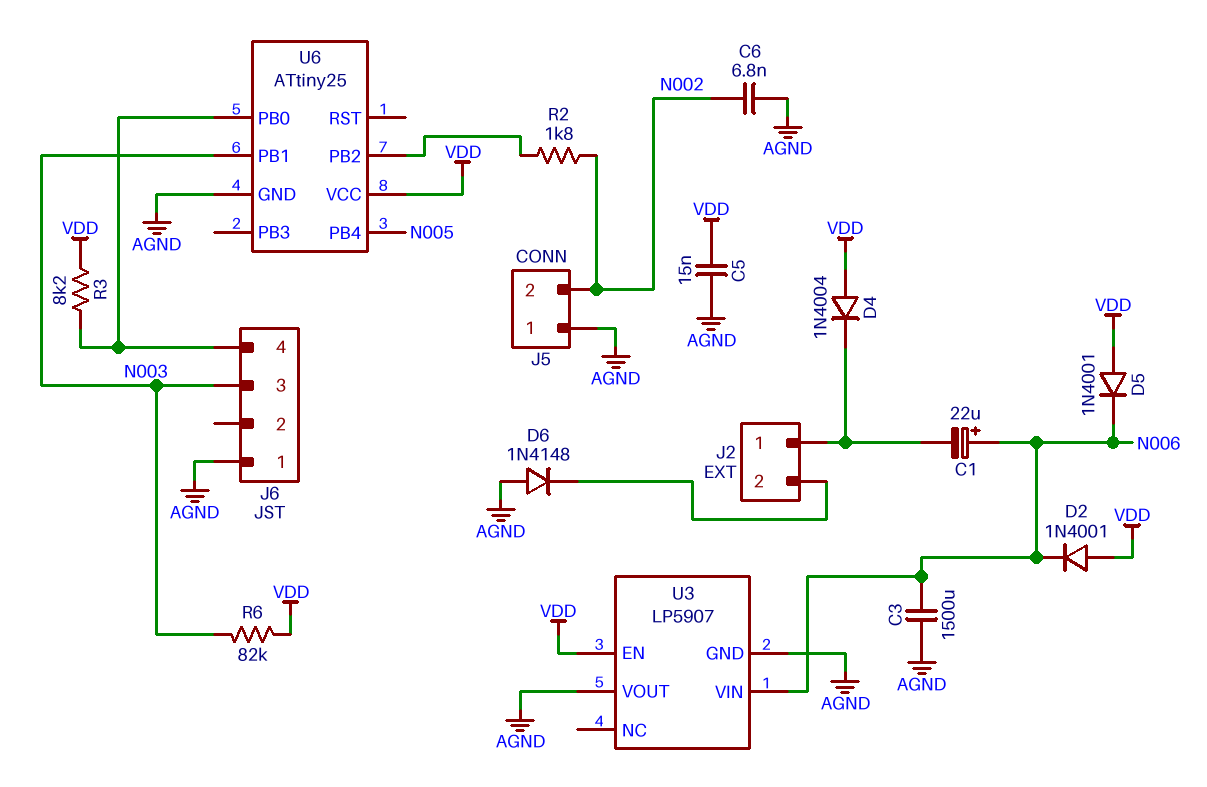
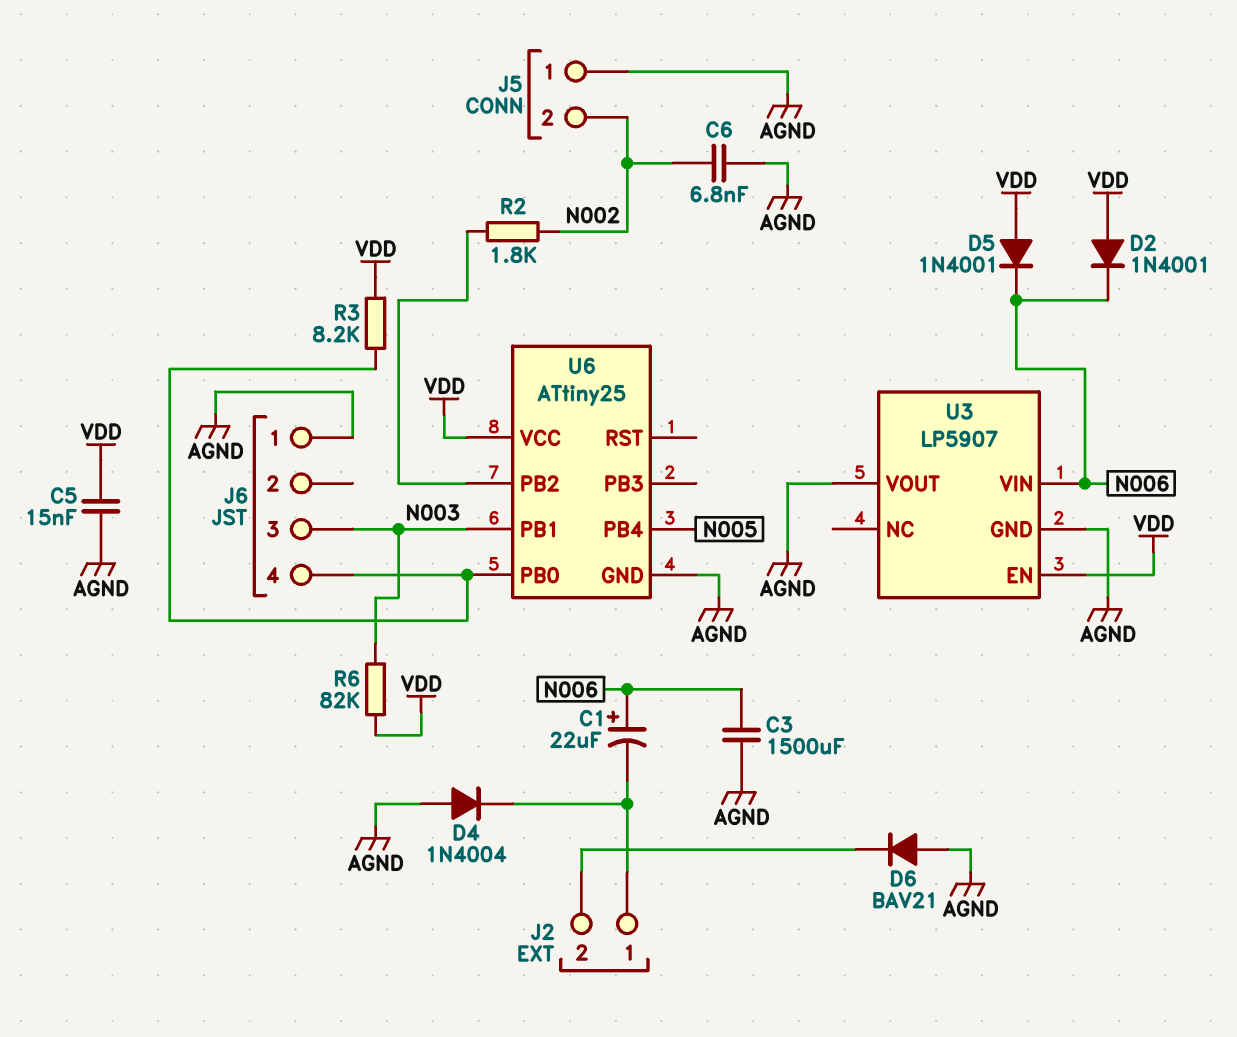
D4: diode 1N4004 (A VDD, K J2/1) -> diode 1N4004 (A AGND, K J2/1)
D6: diode 1N4148 (A AGND, K J2/2) -> diode BAV21 (A AGND, K J2/2)

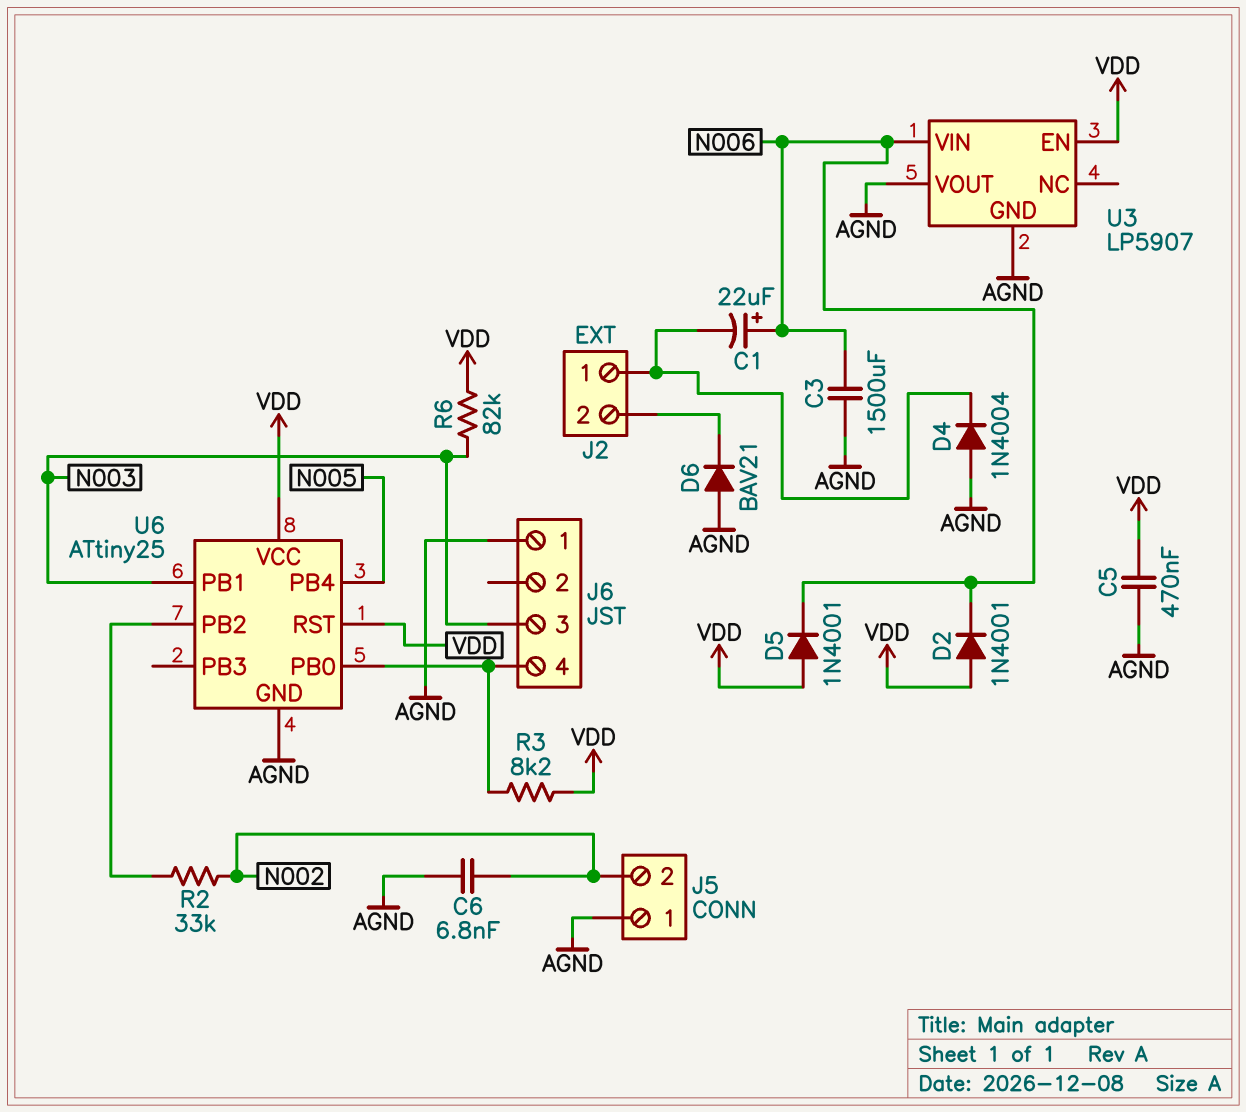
C5: 15nF (AGND, VDD) -> 470nF (AGND, VDD)
R2: 1.8k (N002, U6/PB2) -> 33k (N002, U6/PB2)
U6 pin RST: none -> VDD

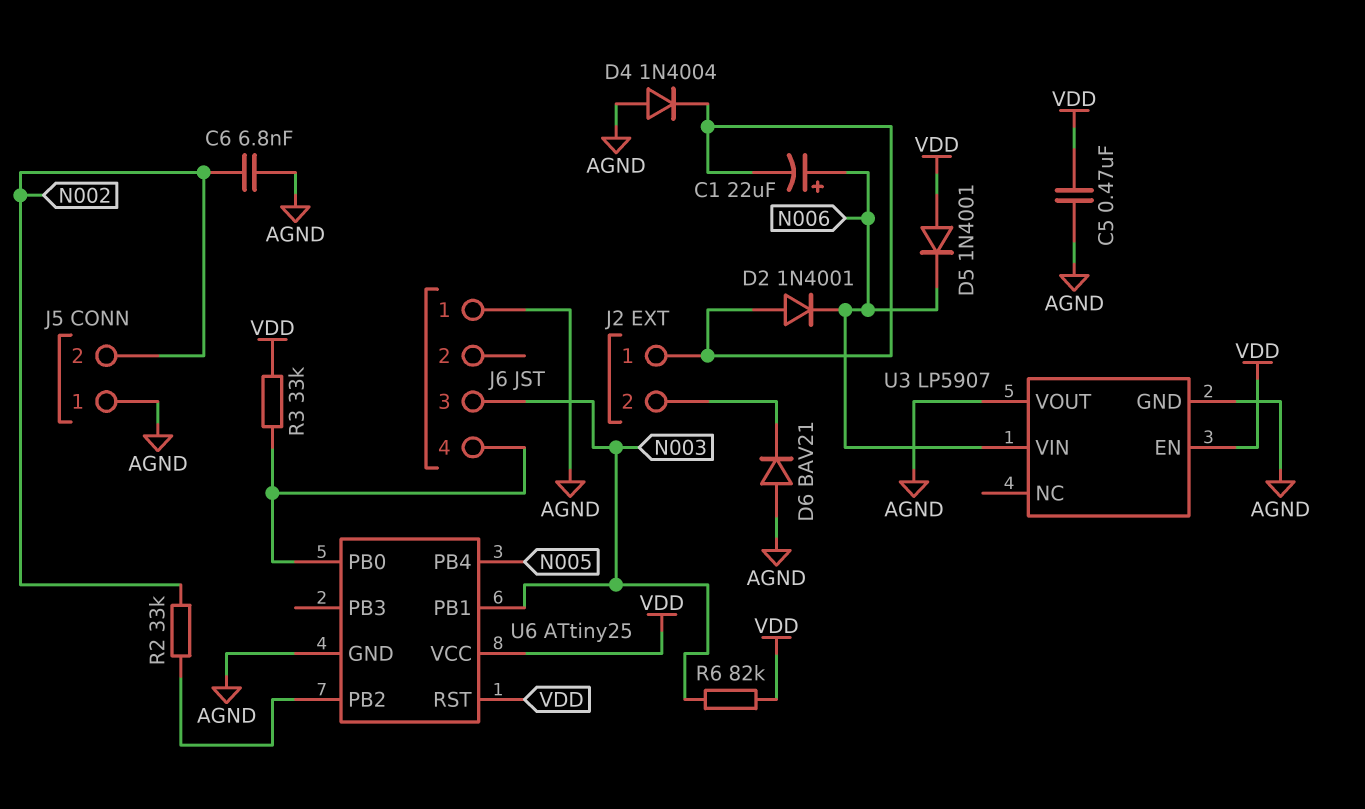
C3: 1500uF (AGND, N006) -> none
D2: diode 1N4001 (A VDD, K N006) -> diode 1N4001 (A J2/1, K N006)
R3: 8.2k (J6/4, VDD) -> 33k (J6/4, VDD)

